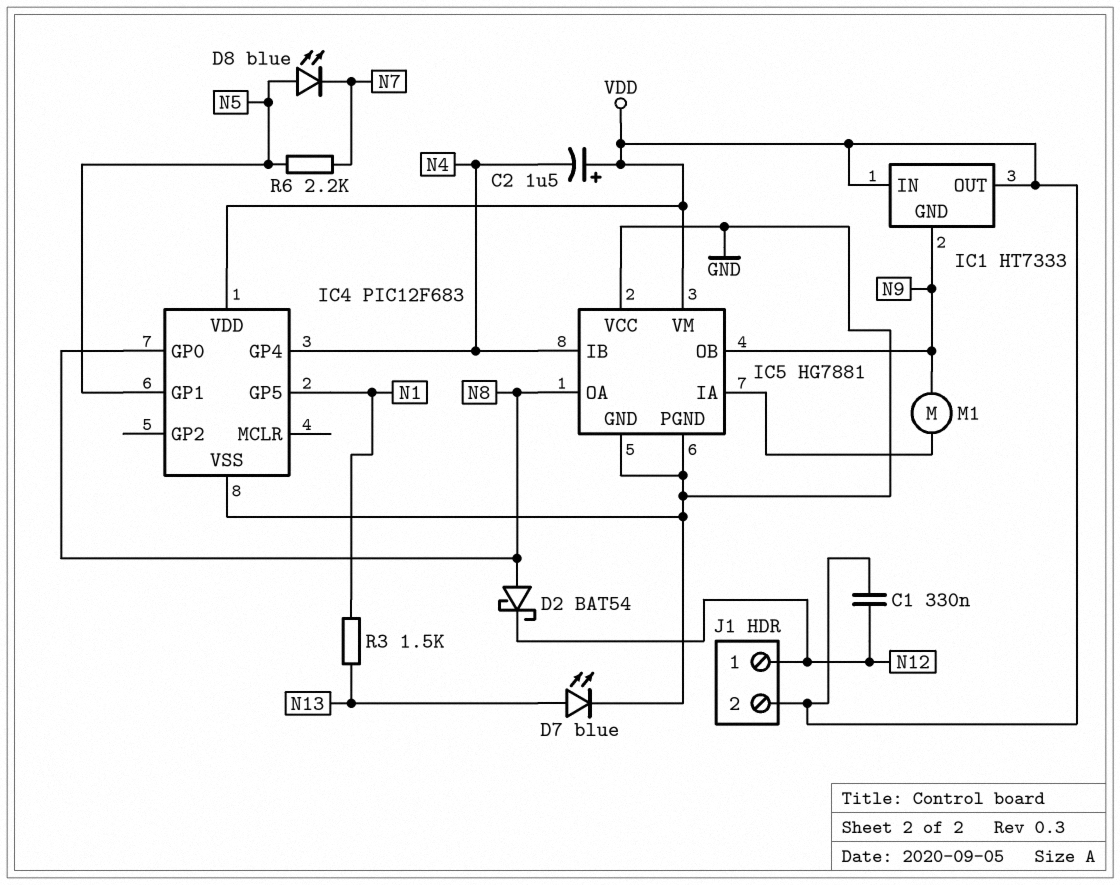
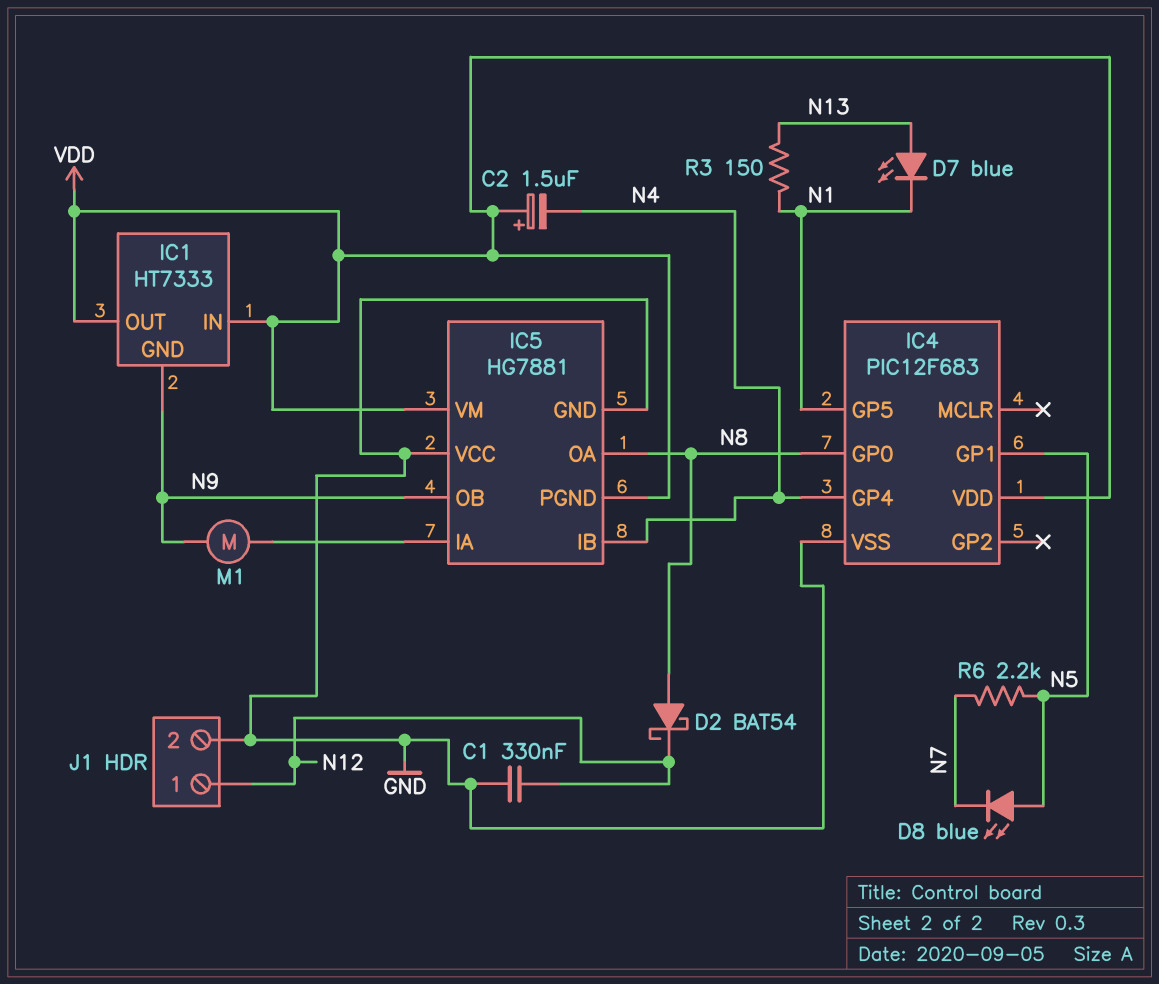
C1: 330nF (N12, VDD) -> 330nF (GND, N12)
D7: LED blue (A N13, K GND) -> LED blue (A N13, K N1)
IC5 pin PGND: GND -> VDD
J1 pin 2: VDD -> GND
R3: 1.5k (N1, N13) -> 150 (N1, N13)

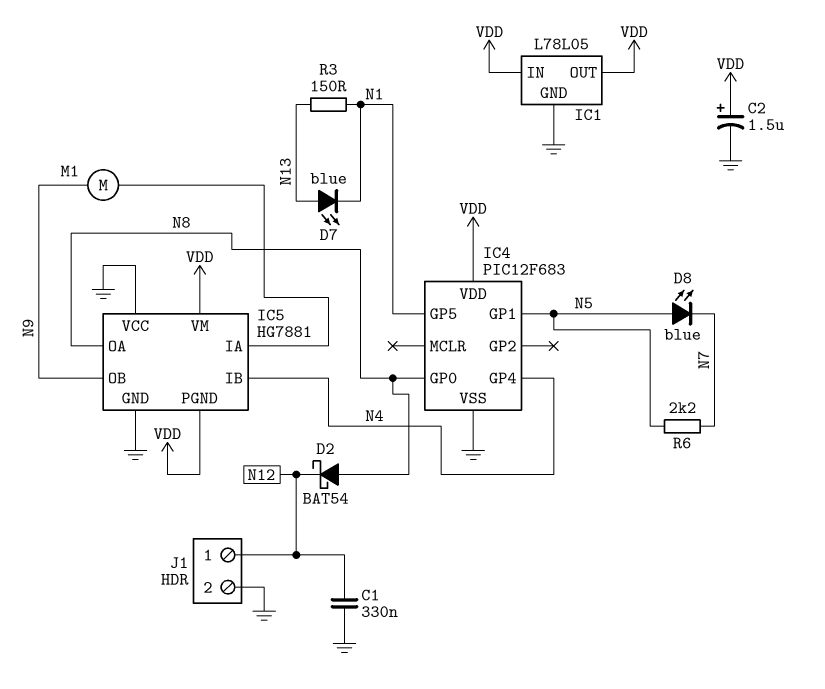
C2: 1.5uF (plus VDD, minus N4) -> 1.5uF (plus VDD, minus GND)
IC1: HT7333 -> L78L05
IC1 pin GND: N9 -> GND

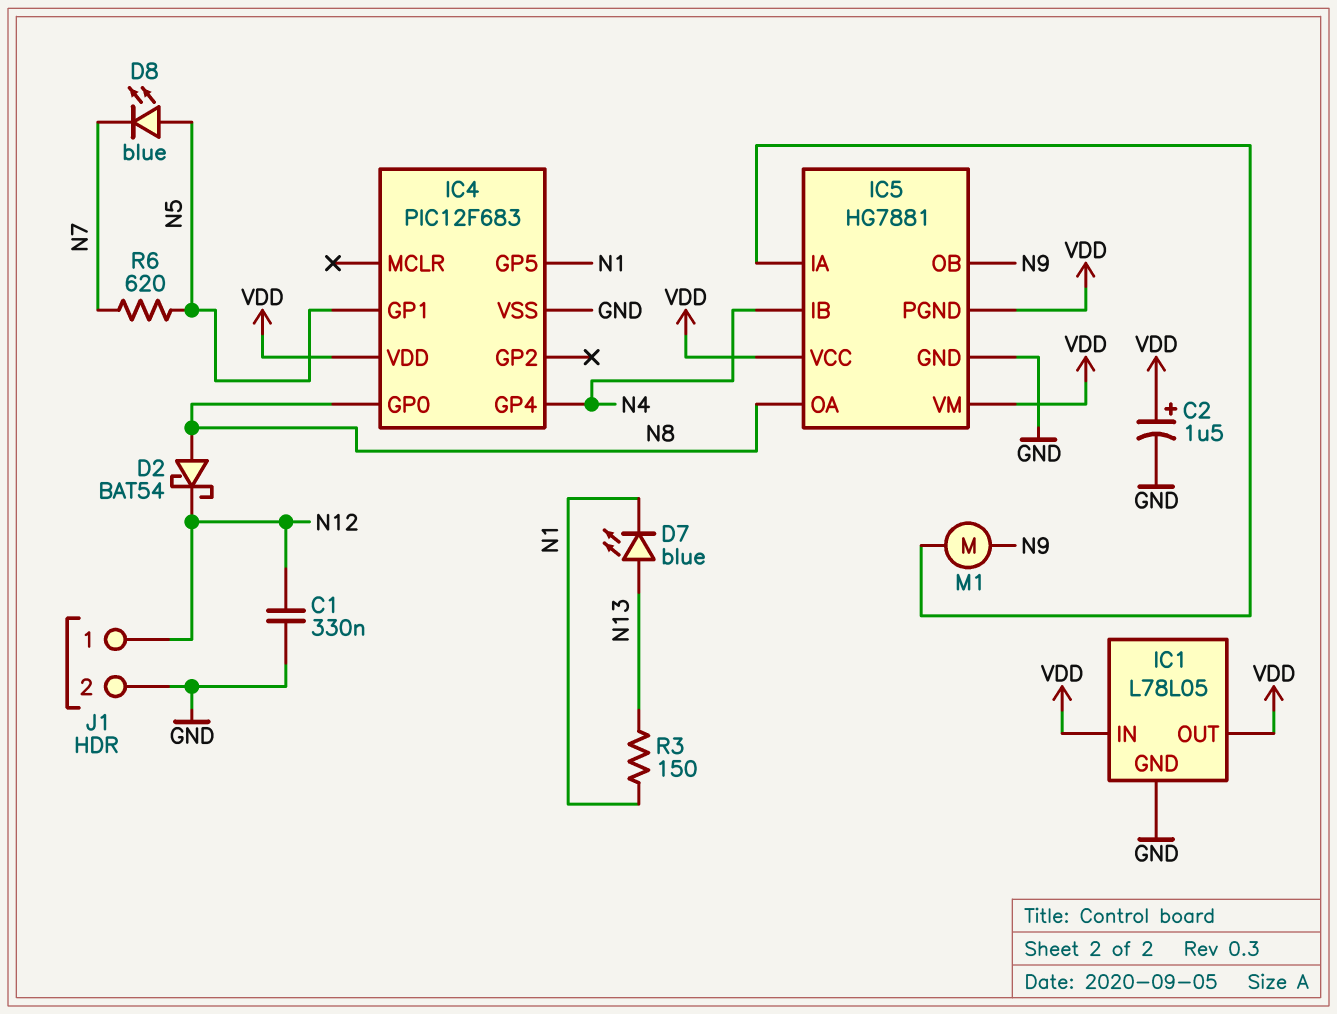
IC5 pin VCC: GND -> VDD
R6: 2.2k (N5, N7) -> 620 (N5, N7)

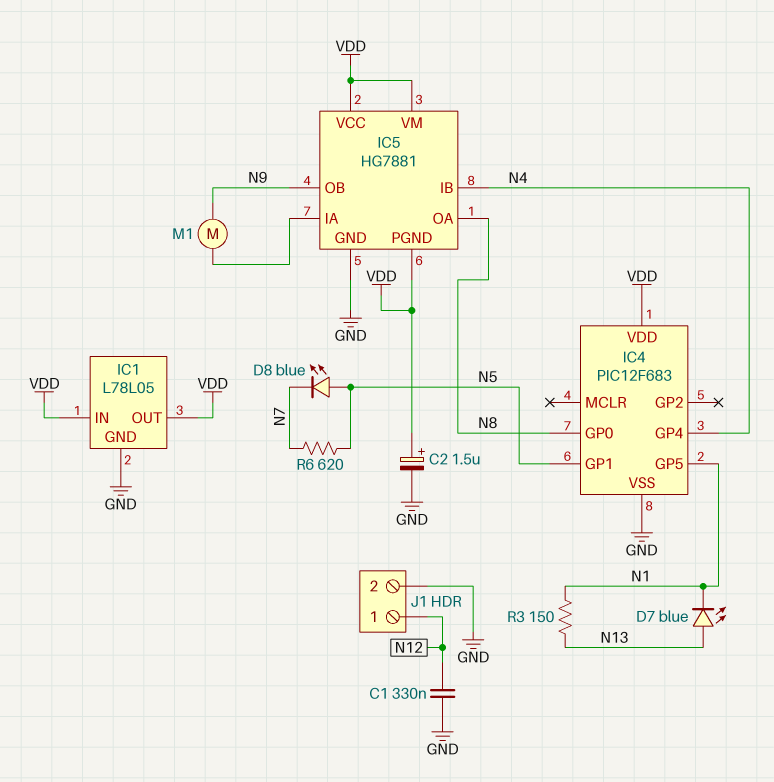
D2: schottky BAT54 (A N8, K N12) -> none

